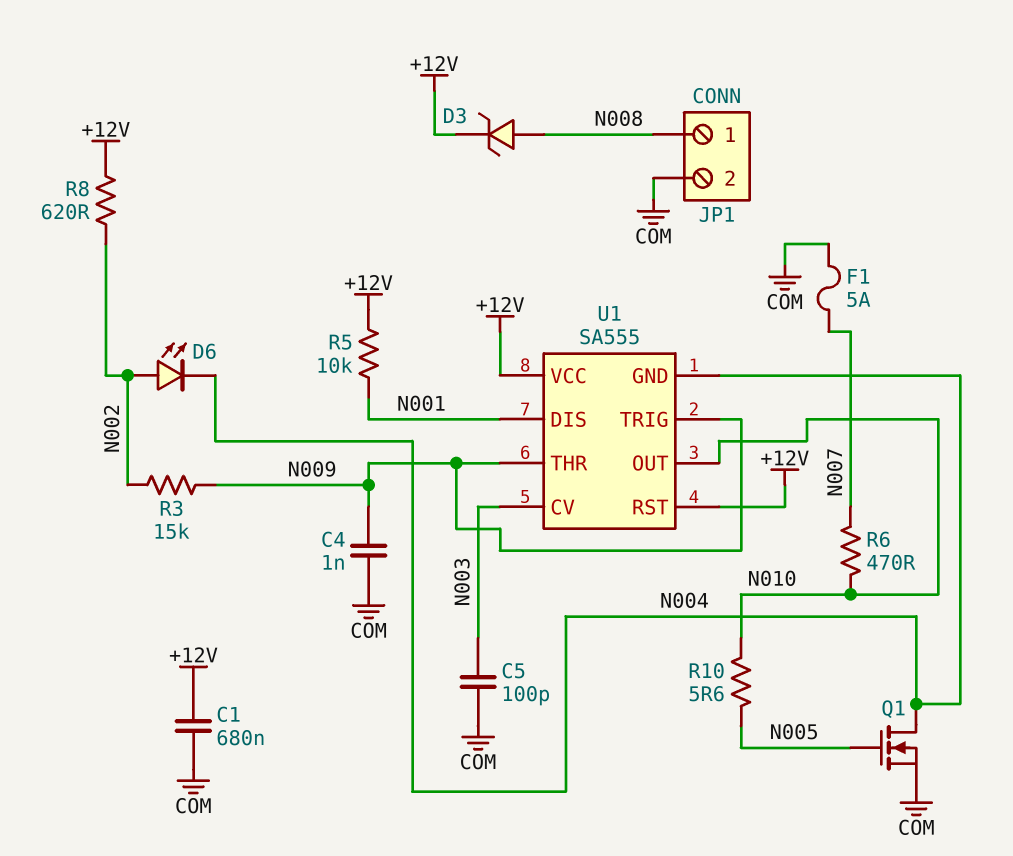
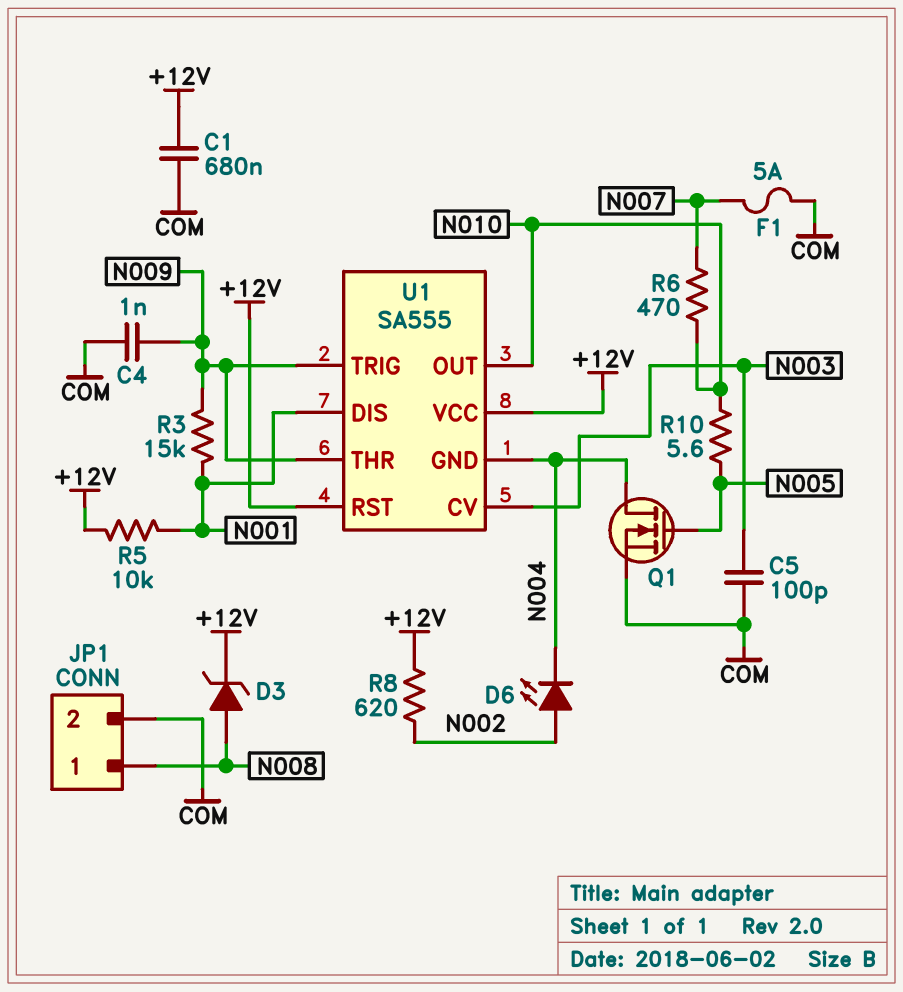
R3: 15k (N002, N009) -> 15k (N001, N009)

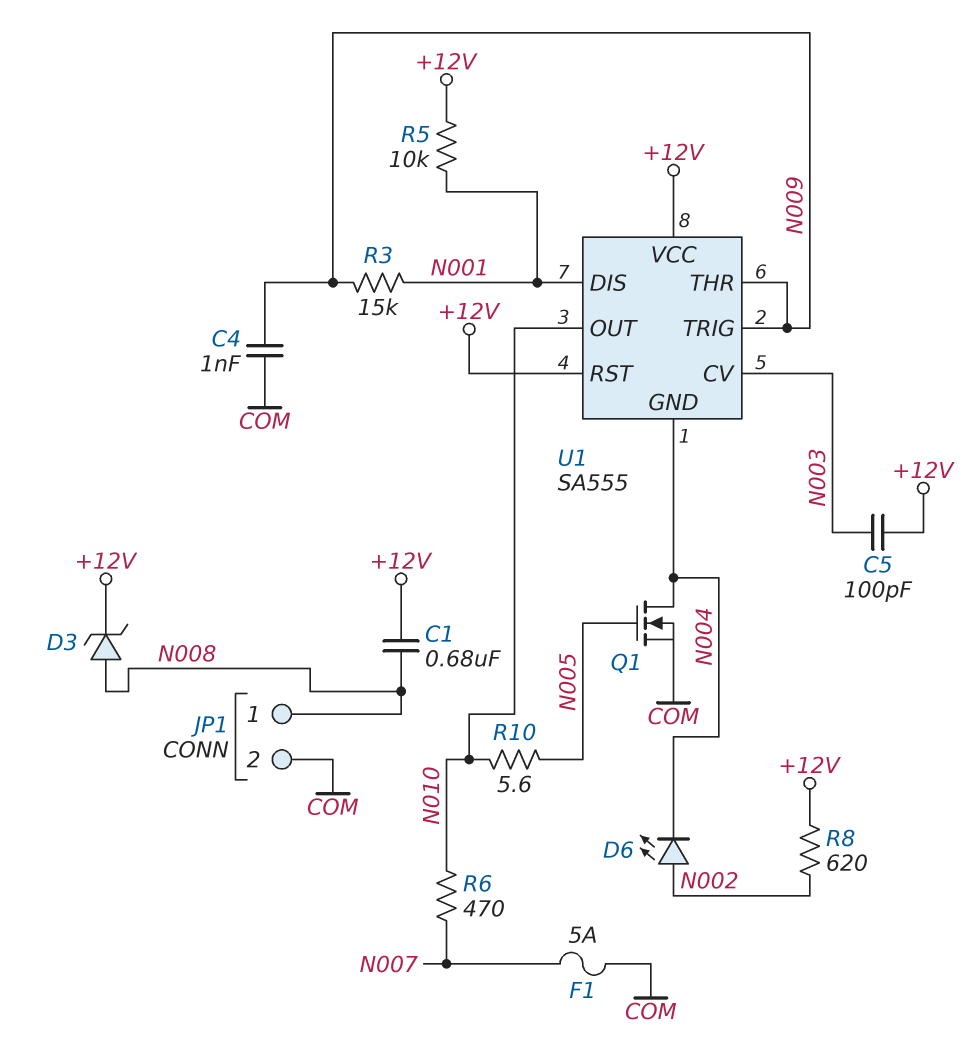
C1: 680nF (+12V, COM) -> 680nF (+12V, N008)
C5: 100pF (COM, N003) -> 100pF (+12V, N003)

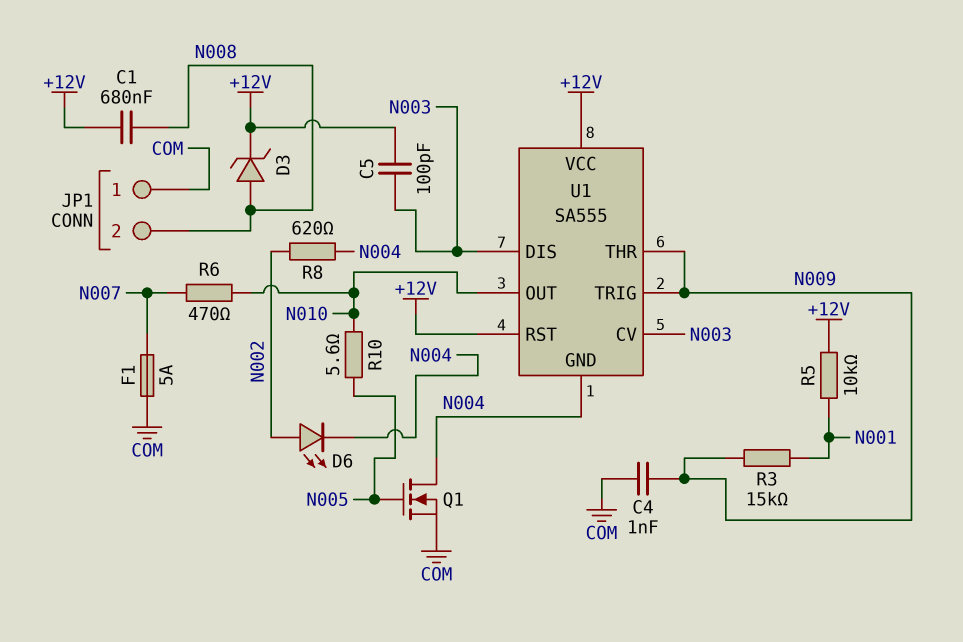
JP1 pin 1: N008 -> COM
JP1 pin 2: COM -> N008
R8: 620 (+12V, N002) -> 620 (N002, N004)
U1 pin DIS: N001 -> N003

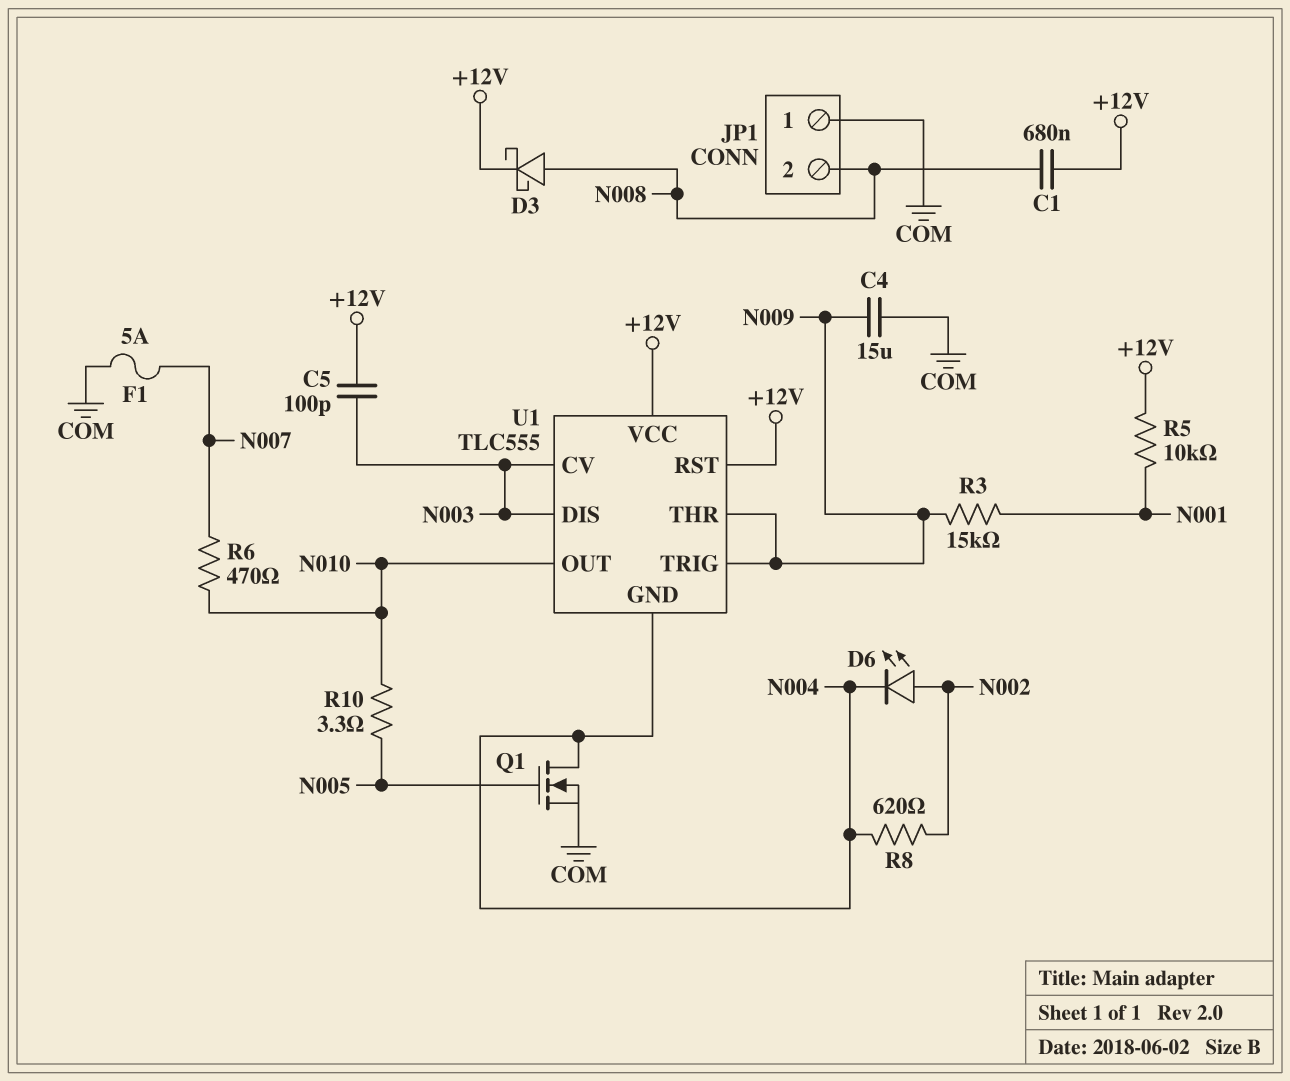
C4: 1nF (COM, N009) -> 15uF (COM, N009)
D3: zener (A N008, K +12V) -> schottky (A N008, K +12V)
R10: 5.6 (N005, N010) -> 3.3 (N005, N010)
U1: SA555 -> TLC555

